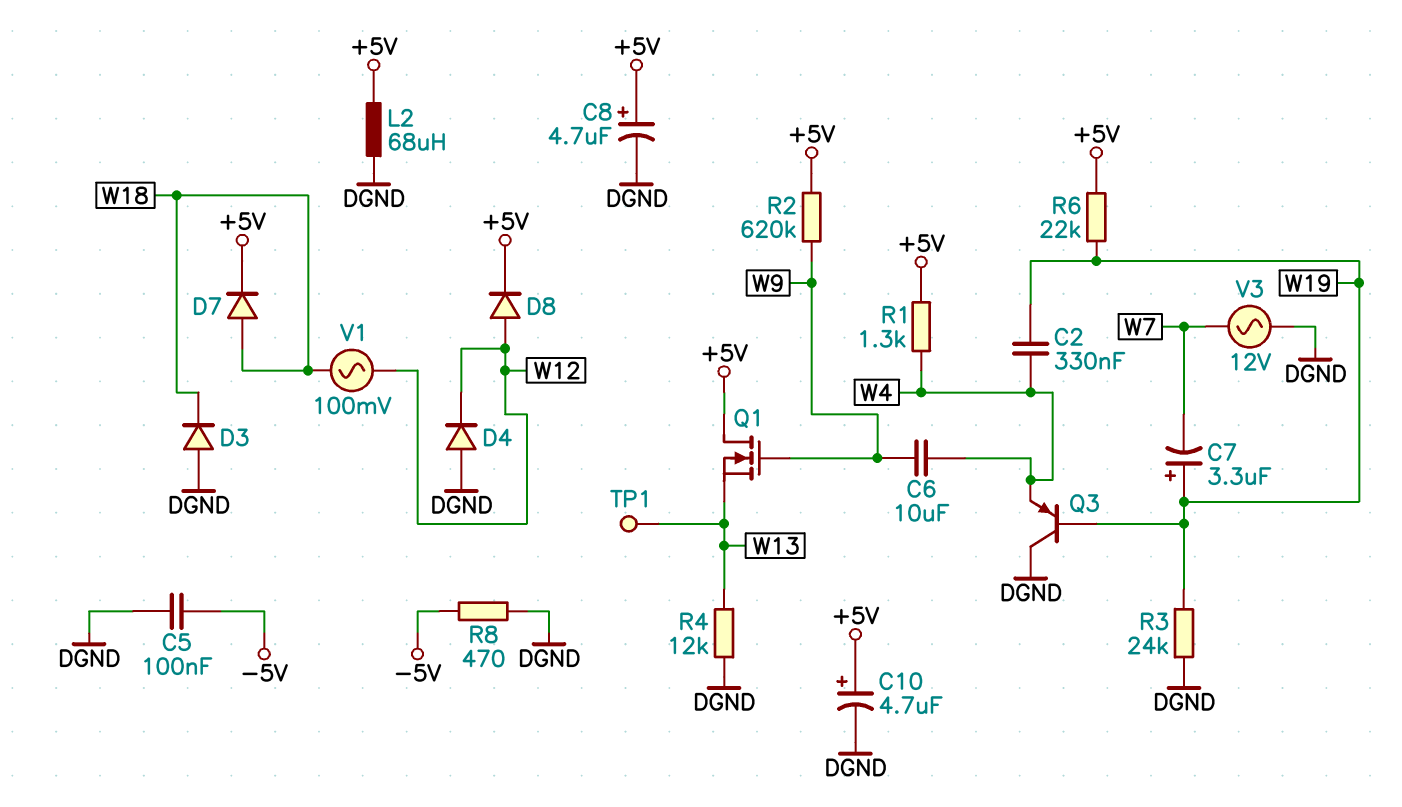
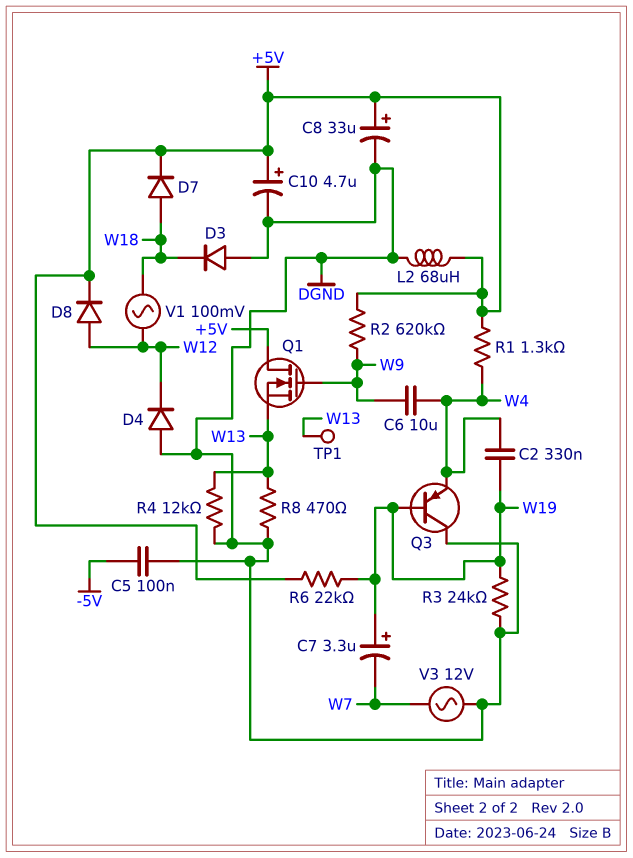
C8: 4.7uF (plus +5V, minus DGND) -> 33uF (plus +5V, minus DGND)
R8: 470 (-5V, DGND) -> 470 (DGND, W13)

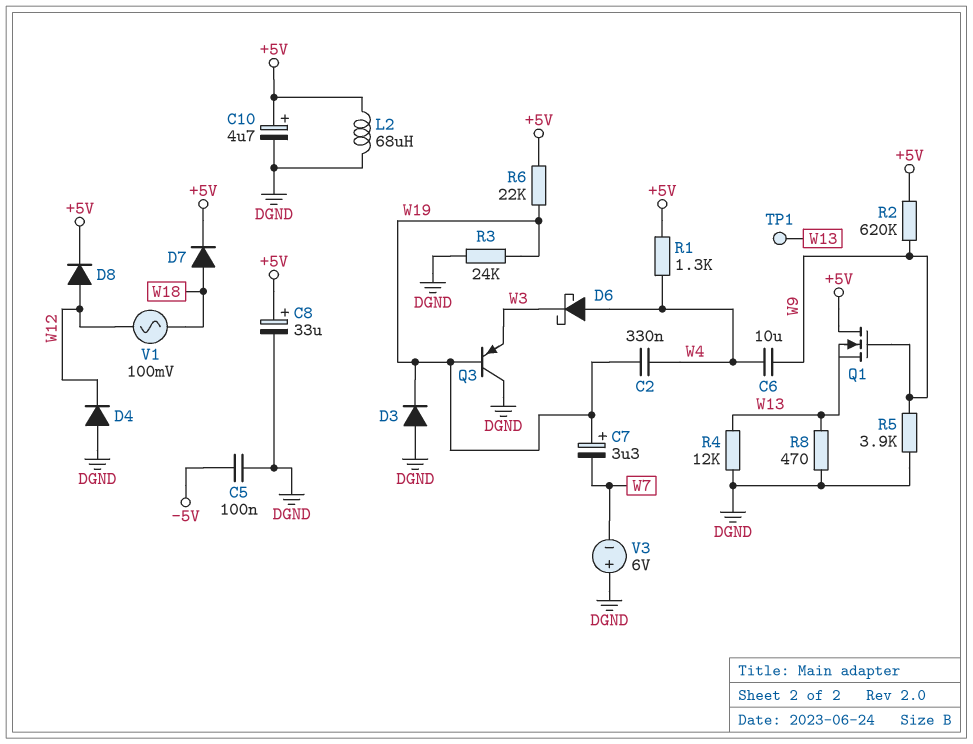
D3: diode (A DGND, K W18) -> diode (A DGND, K W19)
D6: none -> schottky (A W4, K W3)
Q3: PNP (B W19, C DGND, E W4) -> PNP (B W19, C DGND, E W3)
R5: none -> 3.9k (DGND, W9)
V3: AC 12V (DGND, W7) -> 6V (plus DGND, minus W7)

